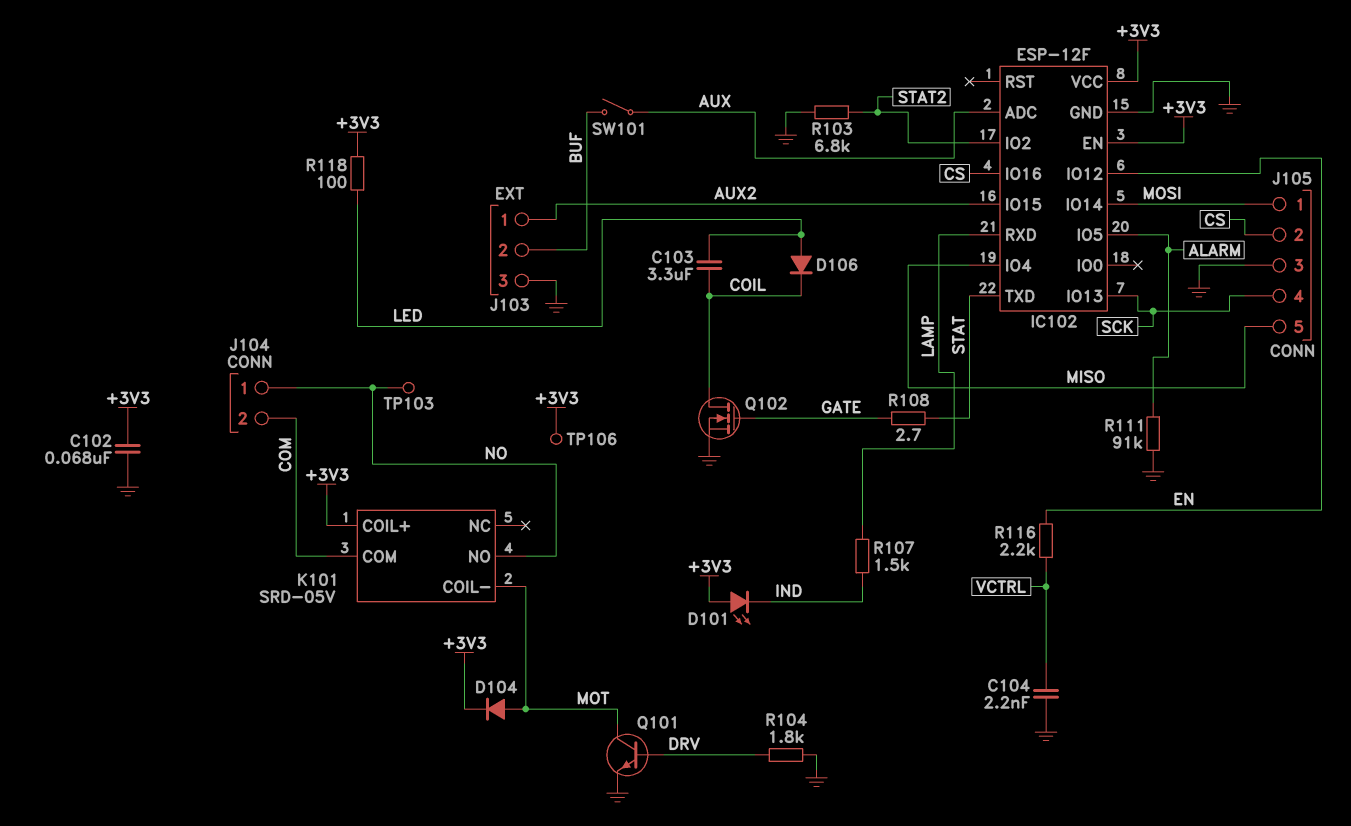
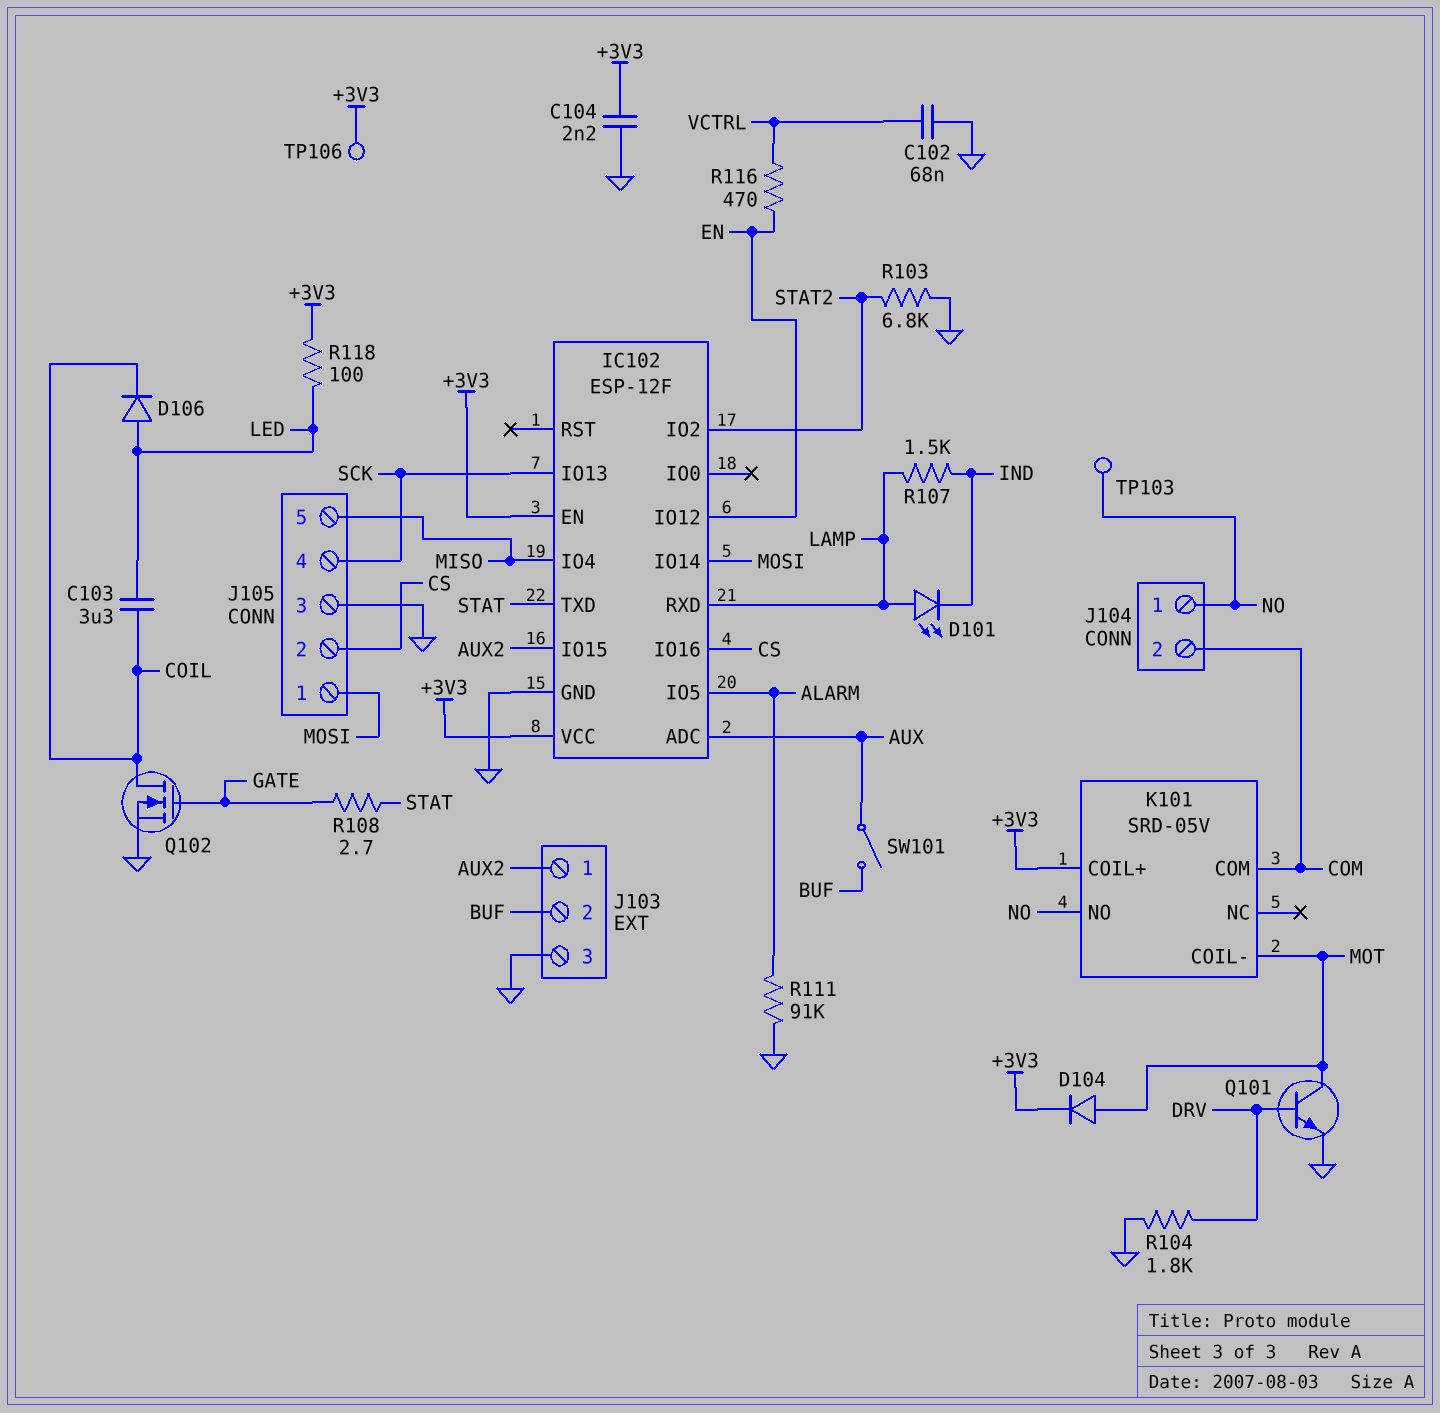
C102: 68nF (+3V3, GND) -> 68nF (GND, VCTRL)
C104: 2.2nF (GND, VCTRL) -> 2.2nF (+3V3, GND)
D101: LED (A +3V3, K IND) -> LED (A LAMP, K IND)
R116: 2.2k (EN, VCTRL) -> 470 (EN, VCTRL)

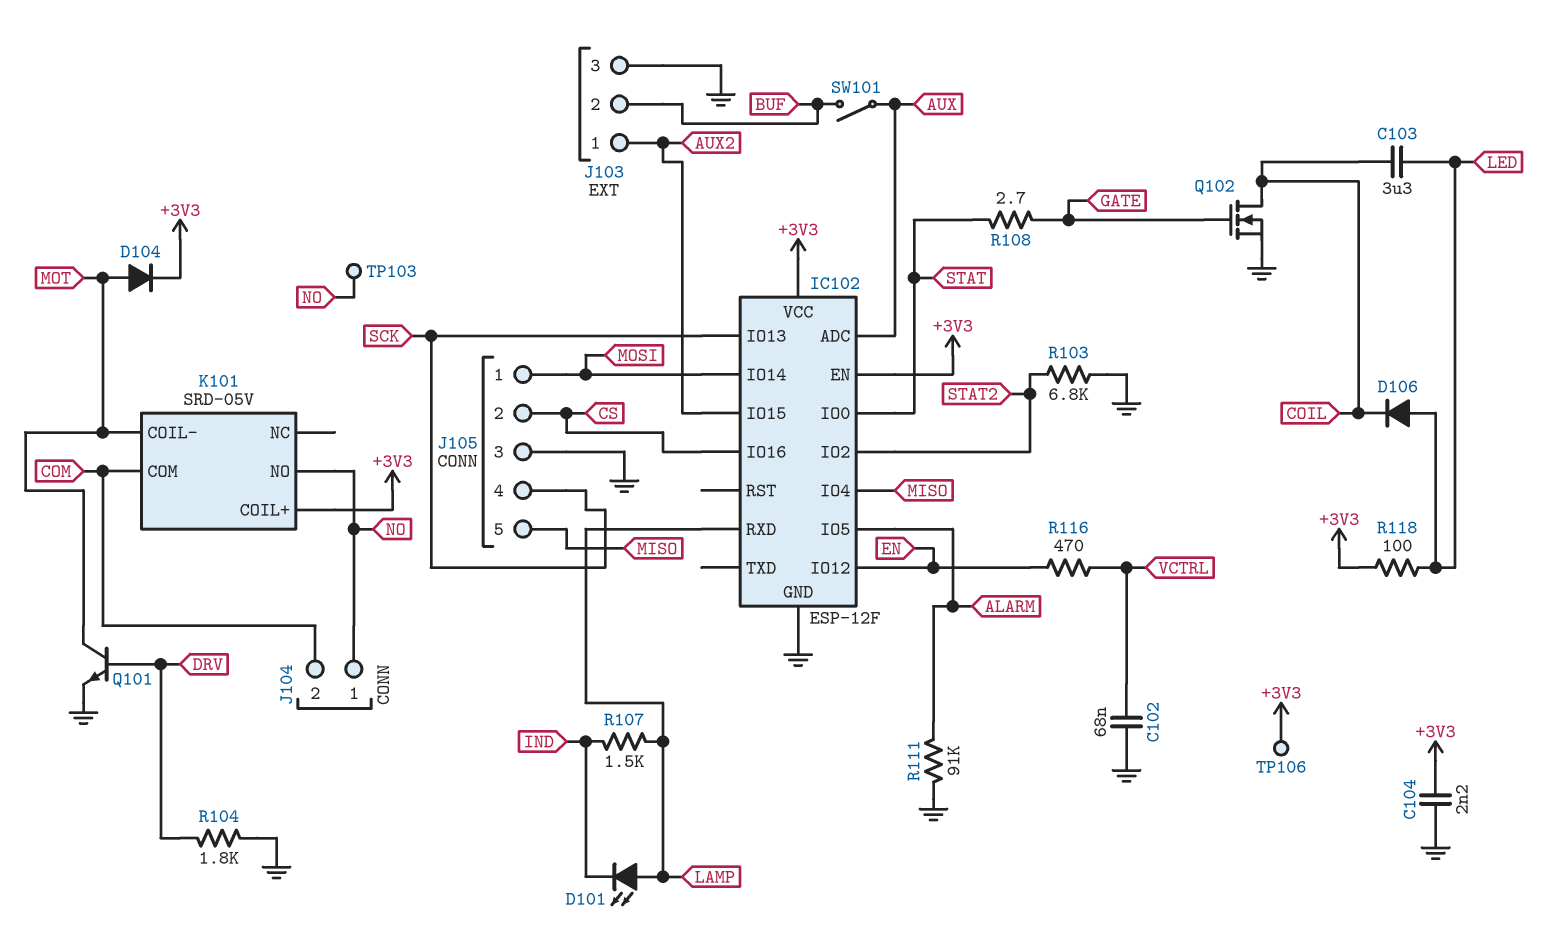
IC102 pin IO0: none -> STAT
IC102 pin TXD: STAT -> none

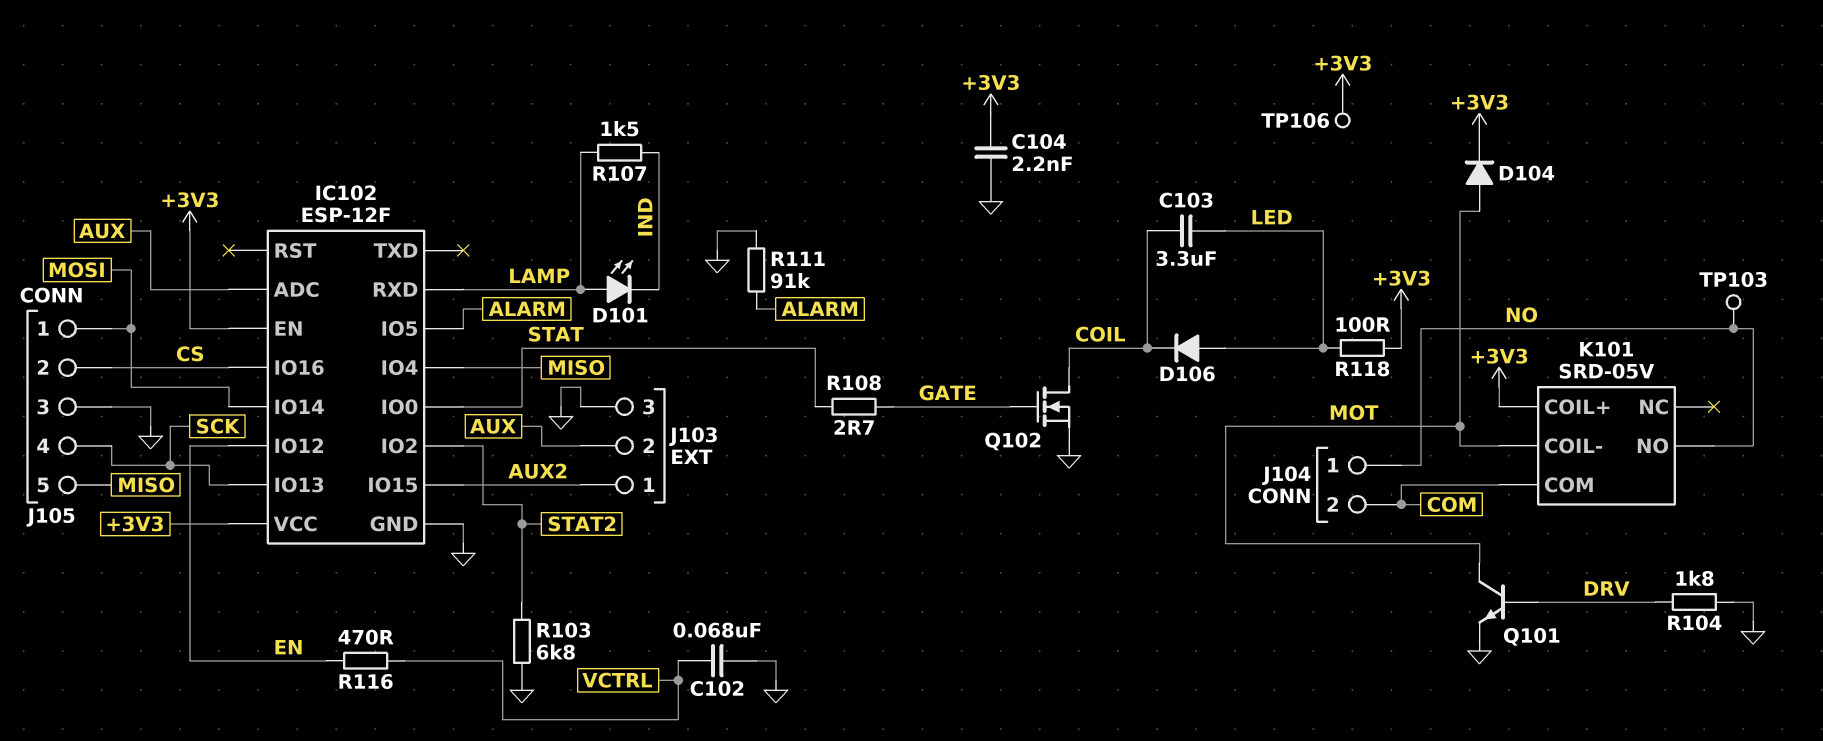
J103 pin 2: BUF -> AUX
SW101: switch (AUX, BUF) -> none

